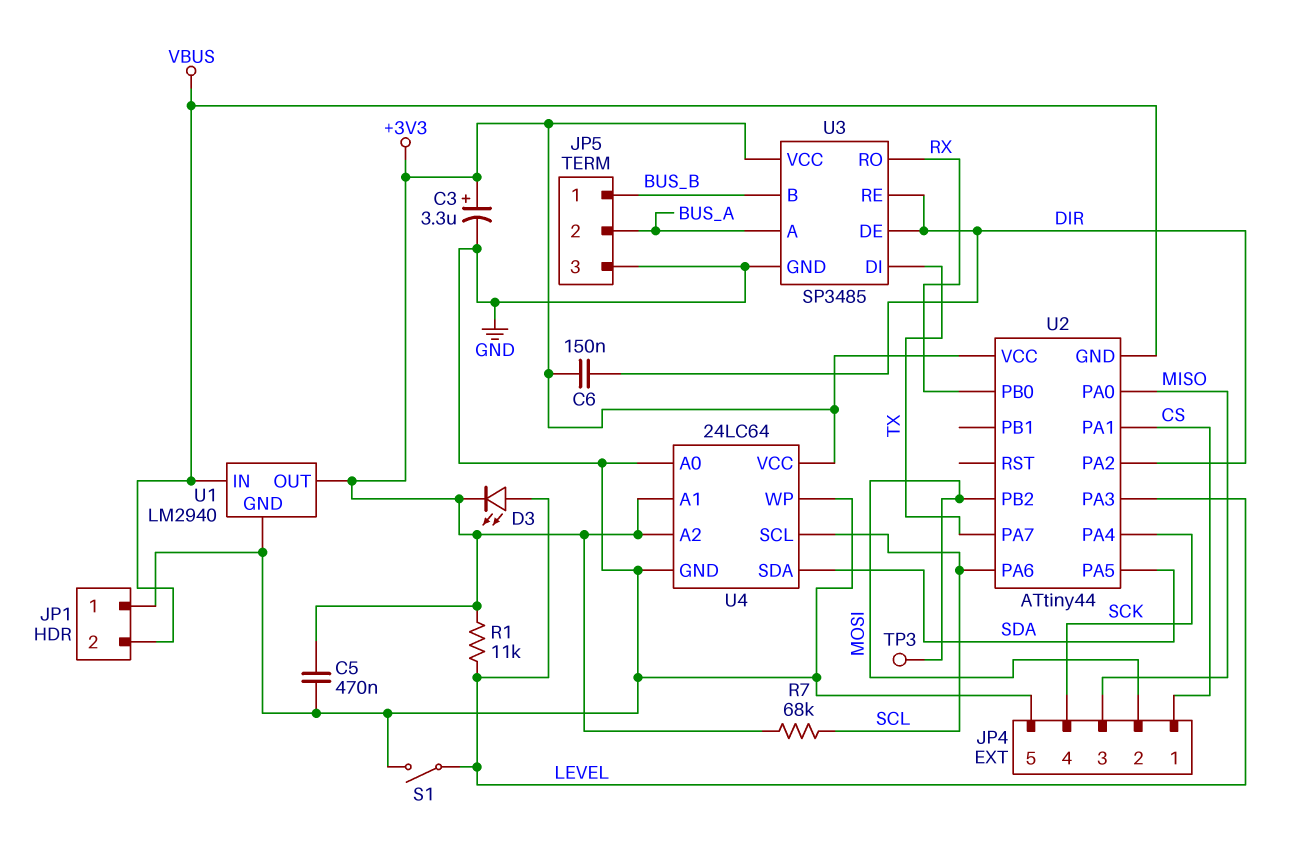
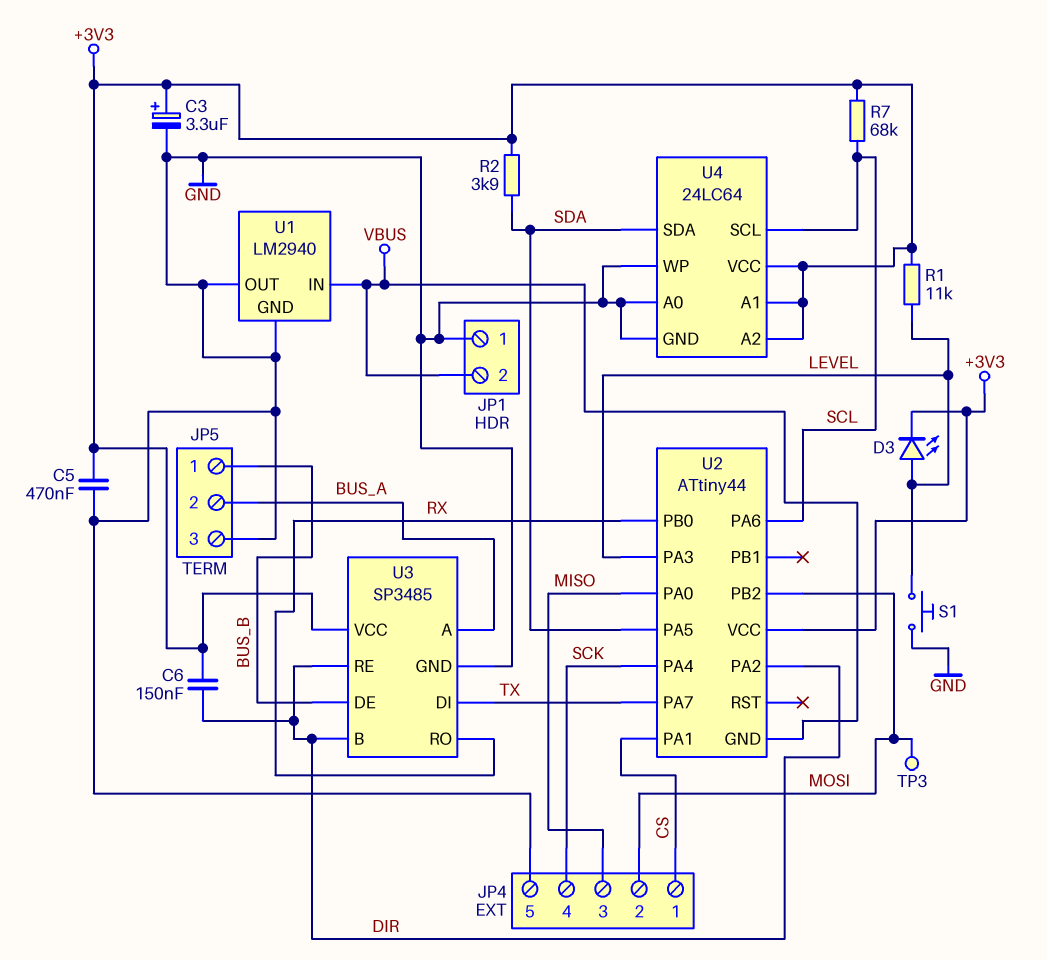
R2: none -> 3.9k (+3V3, SDA)
S1: switch (GND, LEVEL) -> button (GND, LEVEL)
U1 pin OUT: +3V3 -> GND
U3 pin B: BUS_B -> DIR
U3 pin DE: DIR -> BUS_B

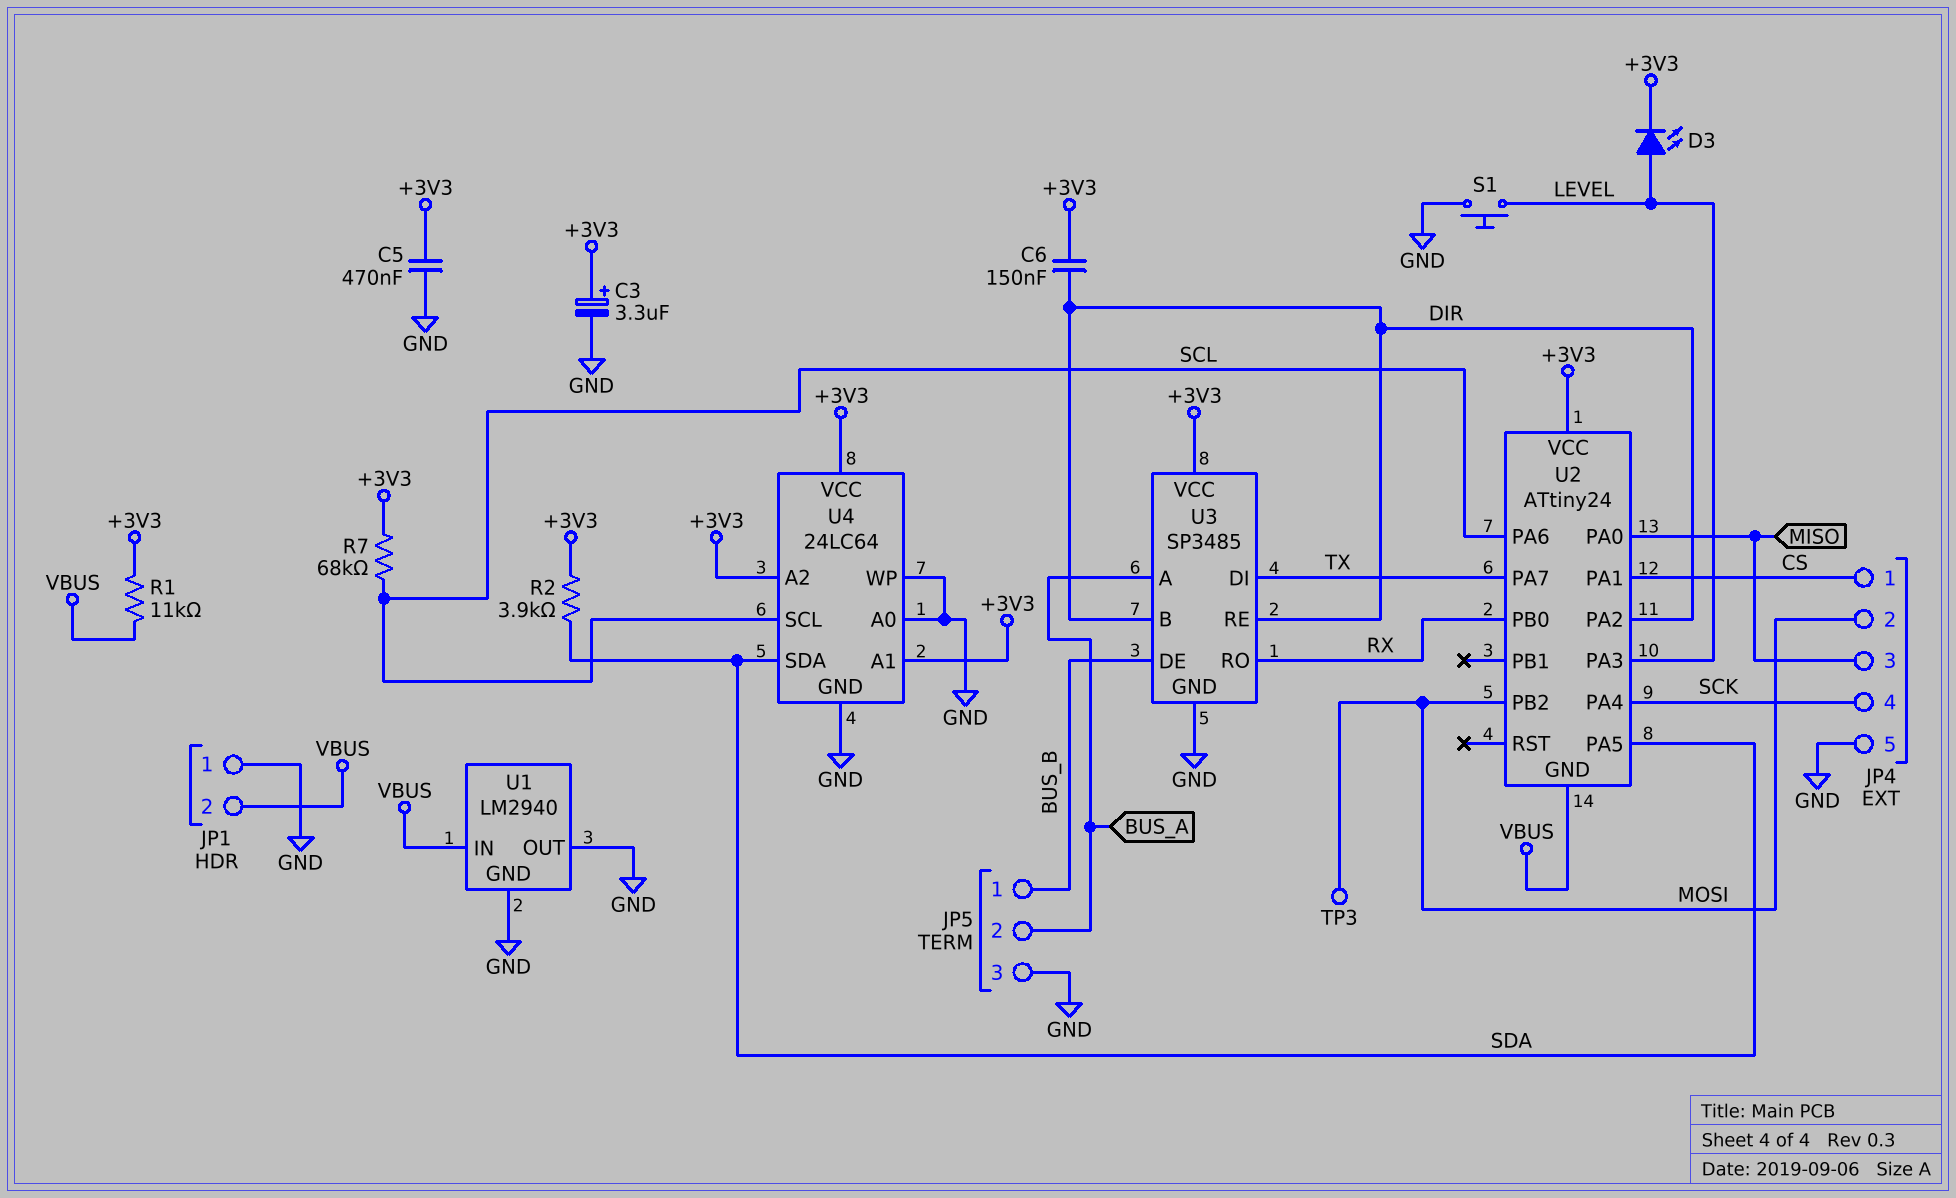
R1: 11k (+3V3, LEVEL) -> 11k (+3V3, VBUS)
U2: ATtiny44 -> ATtiny24

